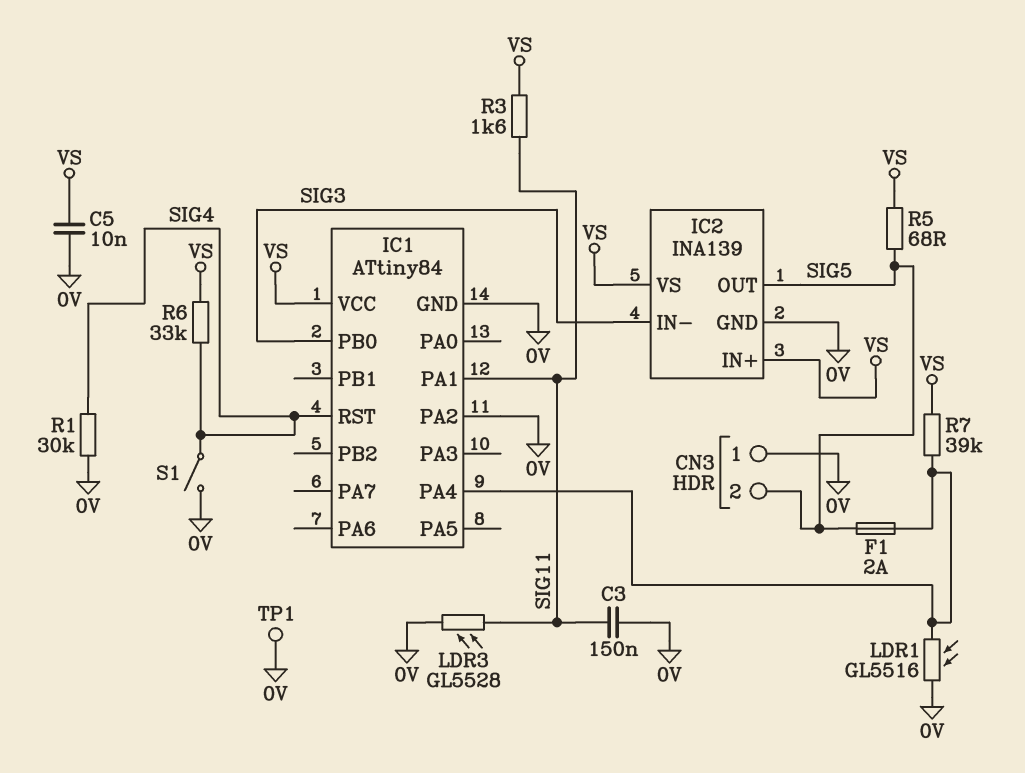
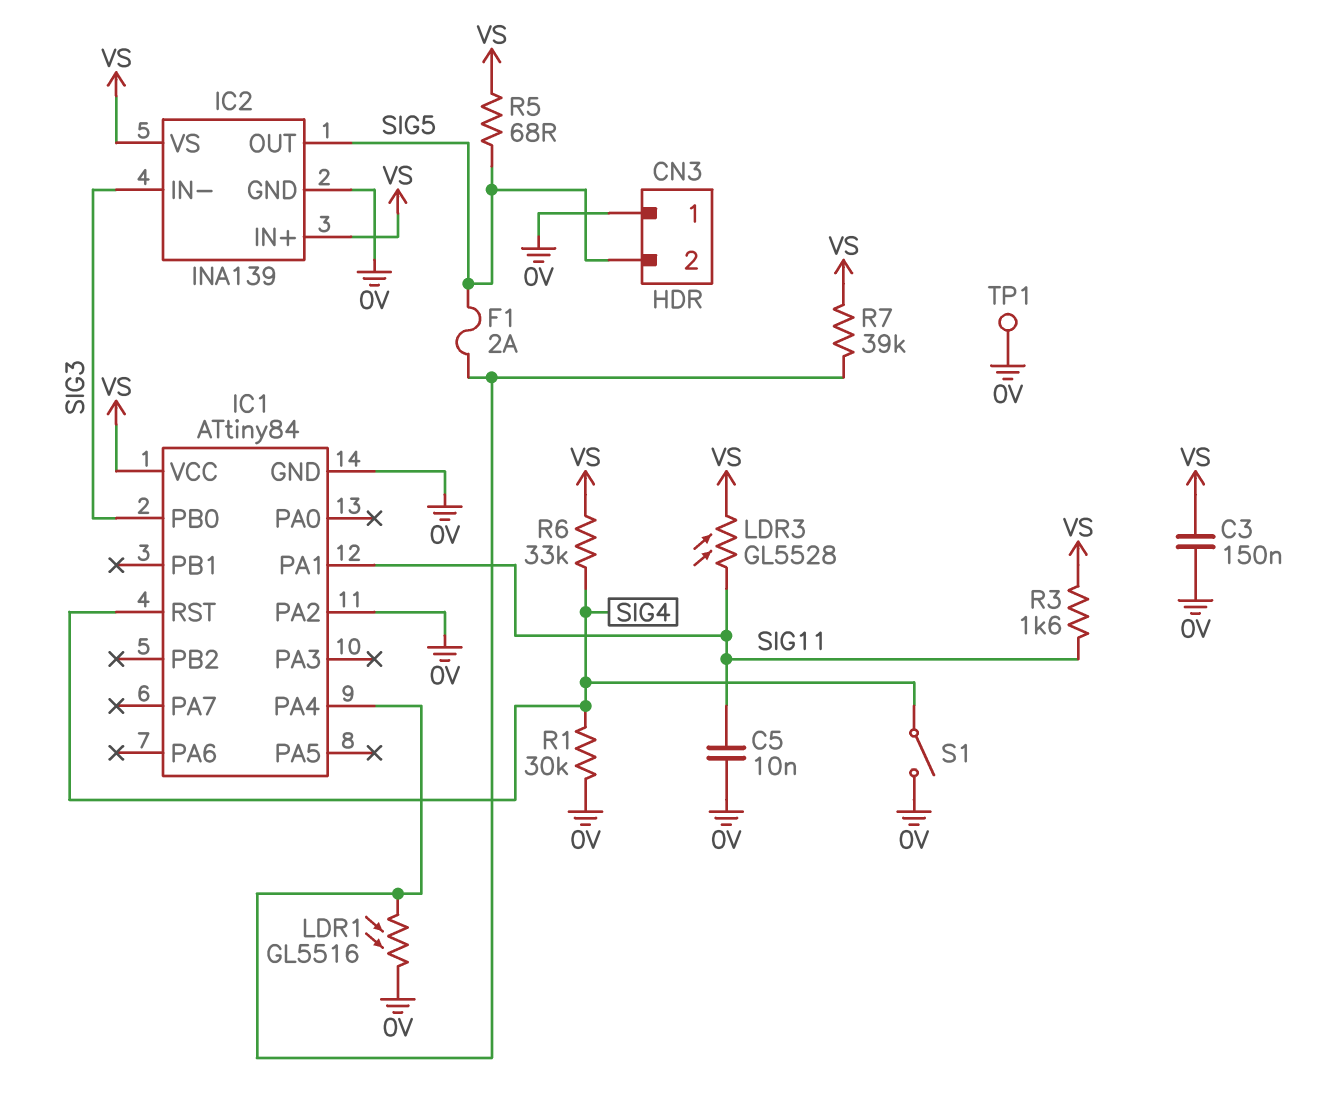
C3: 150nF (0V, SIG11) -> 150nF (0V, VS)
C5: 10nF (0V, VS) -> 10nF (0V, SIG11)
LDR3: GL5528 (0V, SIG11) -> GL5528 (SIG11, VS)

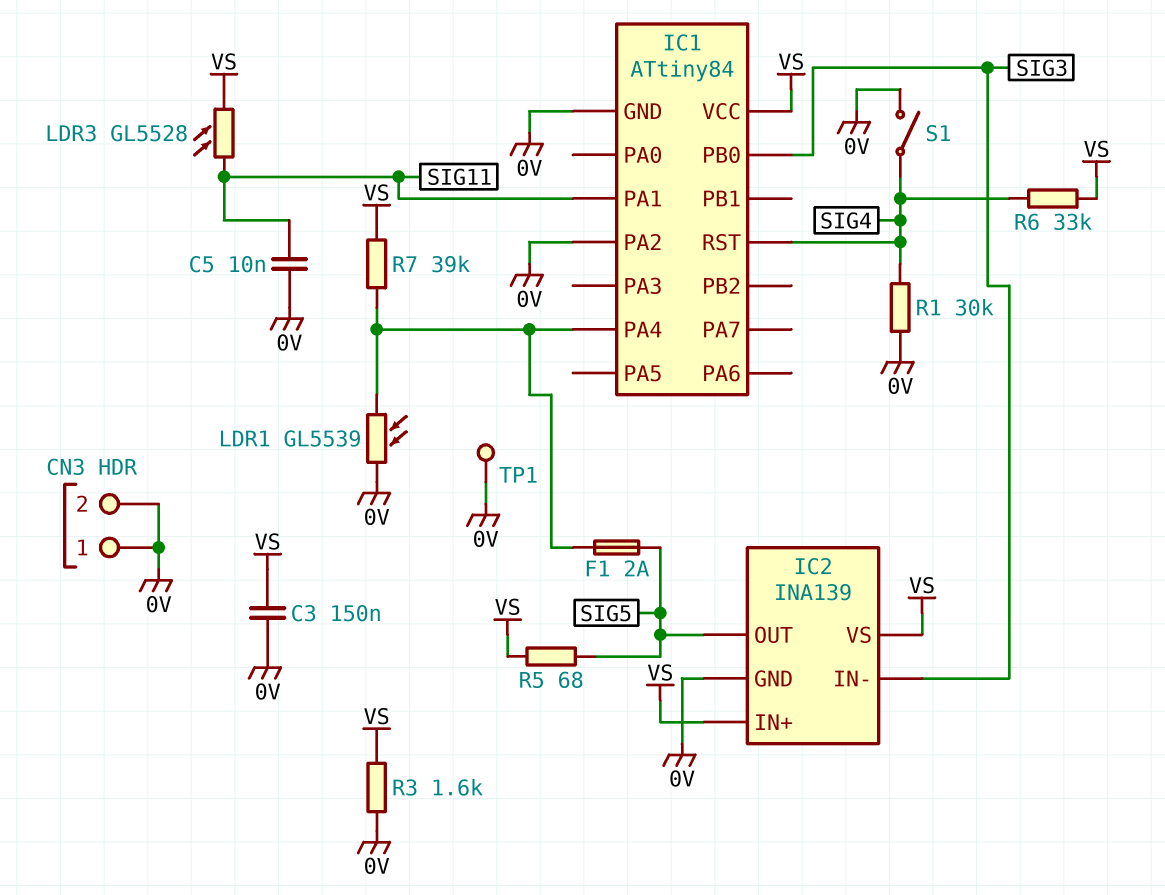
CN3 pin 2: SIG5 -> 0V
LDR1: GL5516 (0V, IC1/PA4) -> GL5539 (0V, IC1/PA4)
R3: 1.6k (SIG11, VS) -> 1.6k (0V, VS)

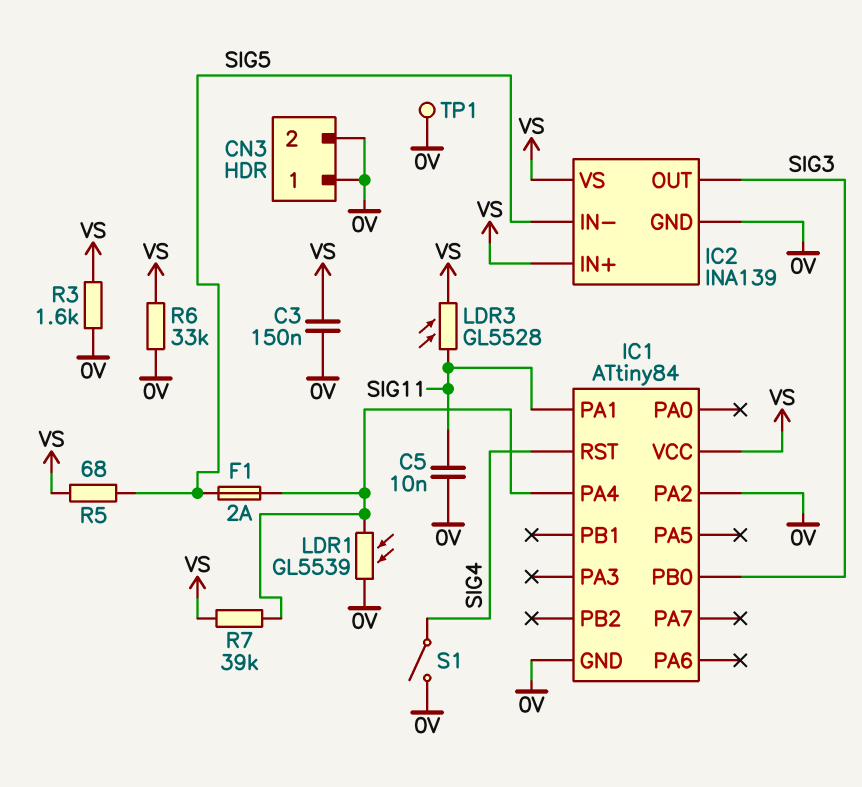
IC2 pin IN-: SIG3 -> SIG5
IC2 pin OUT: SIG5 -> SIG3
R1: 30k (0V, SIG4) -> none
R6: 33k (SIG4, VS) -> 33k (0V, VS)

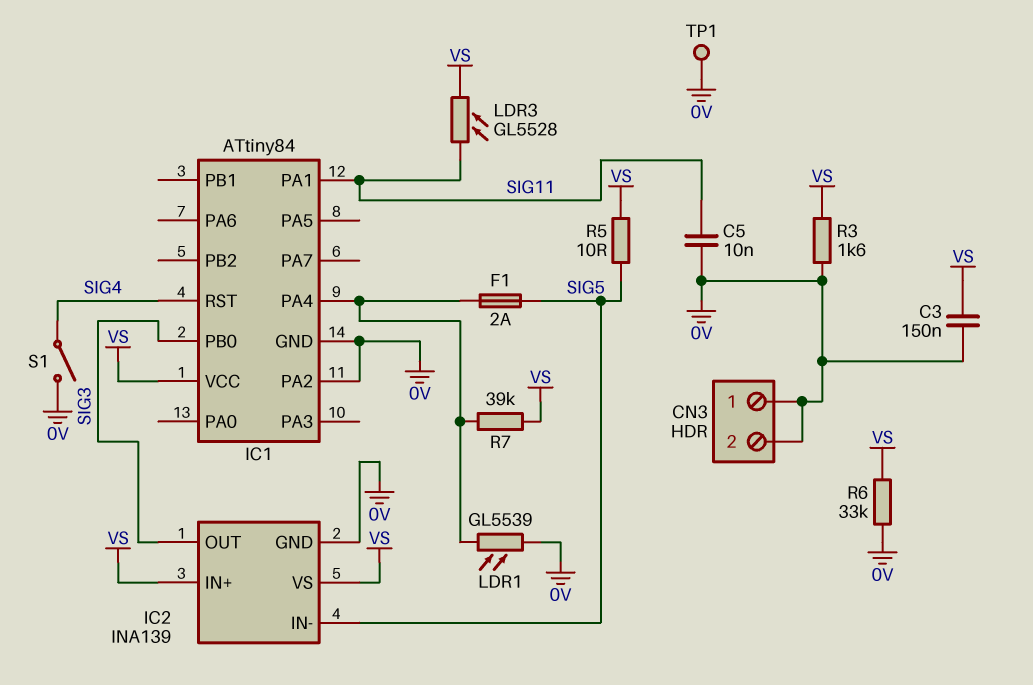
R5: 68 (SIG5, VS) -> 10 (SIG5, VS)

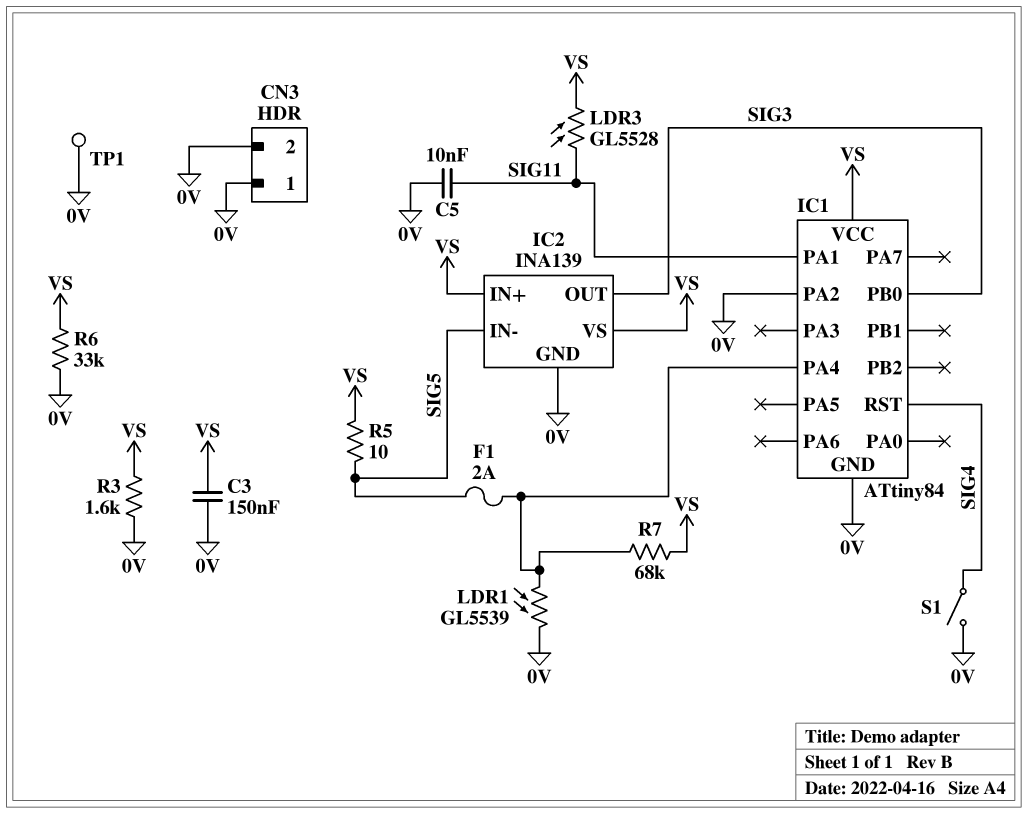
R7: 39k (IC1/PA4, VS) -> 68k (IC1/PA4, VS)

